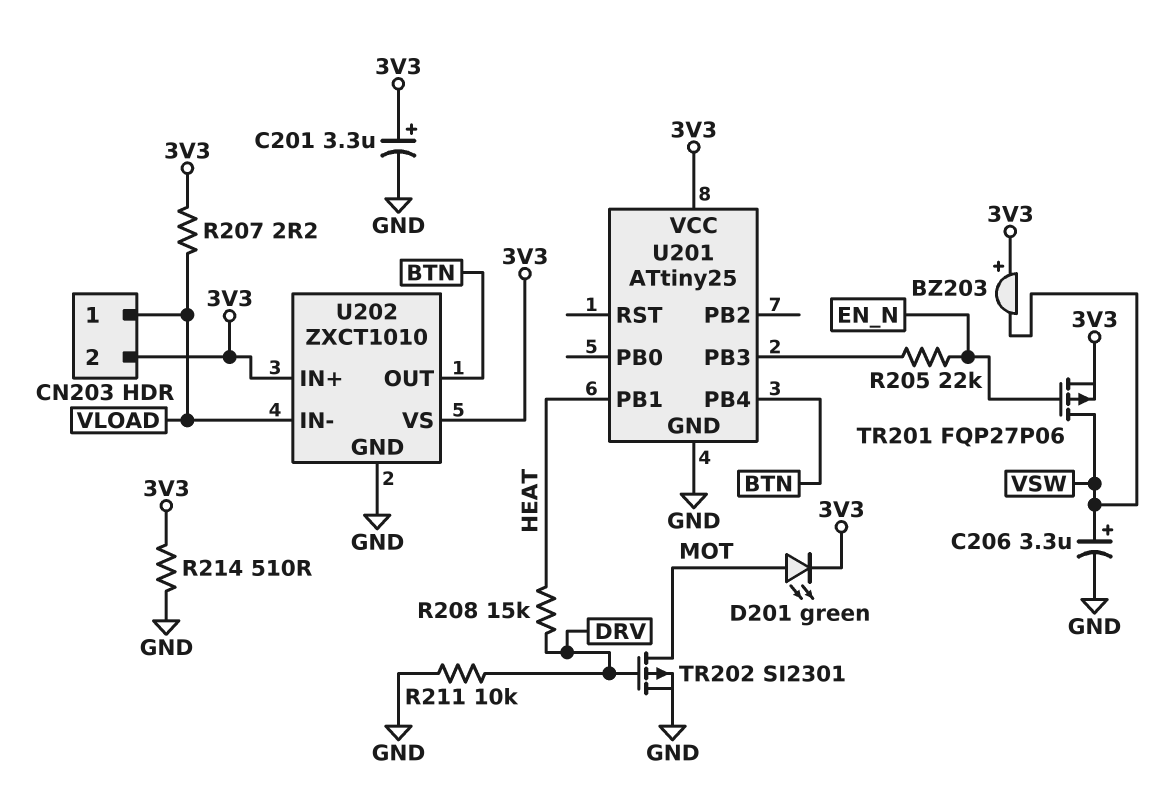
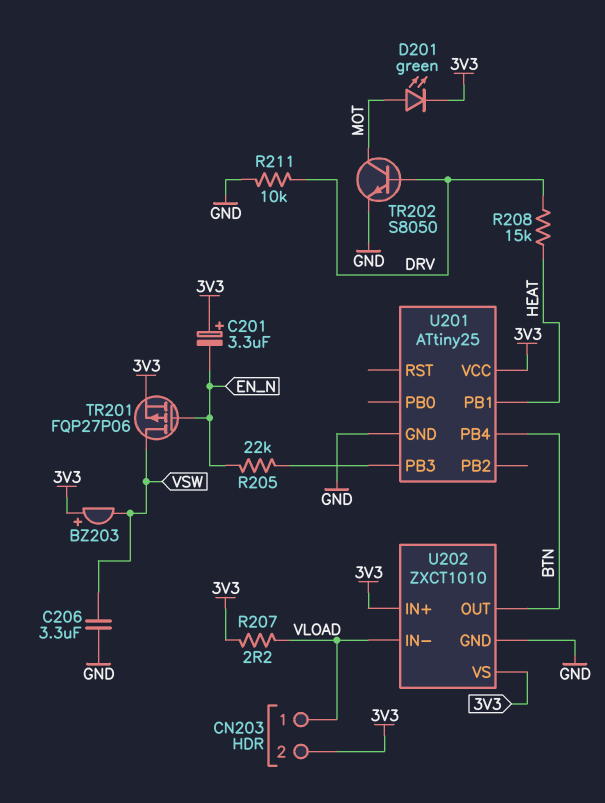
C201: 3.3uF (plus 3V3, minus GND) -> 3.3uF (plus 3V3, minus EN_N)
C206: 3.3uF (plus VSW, minus GND) -> 3.3uF (GND, VSW)
R214: 510 (3V3, GND) -> none
TR202: PMOS SI2301 (G DRV, D MOT, S GND) -> NPN S8050 (B DRV, C MOT, E GND)

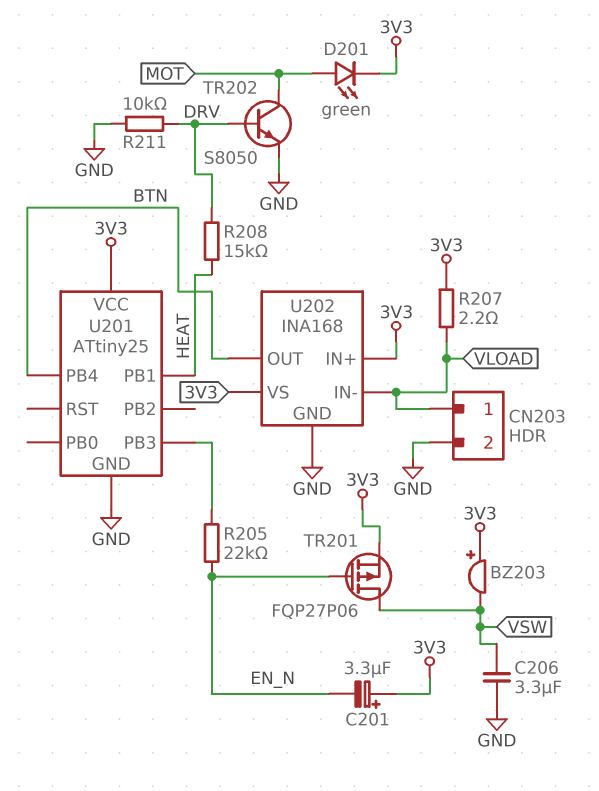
CN203 pin 2: 3V3 -> GND
U202: ZXCT1010 -> INA168

